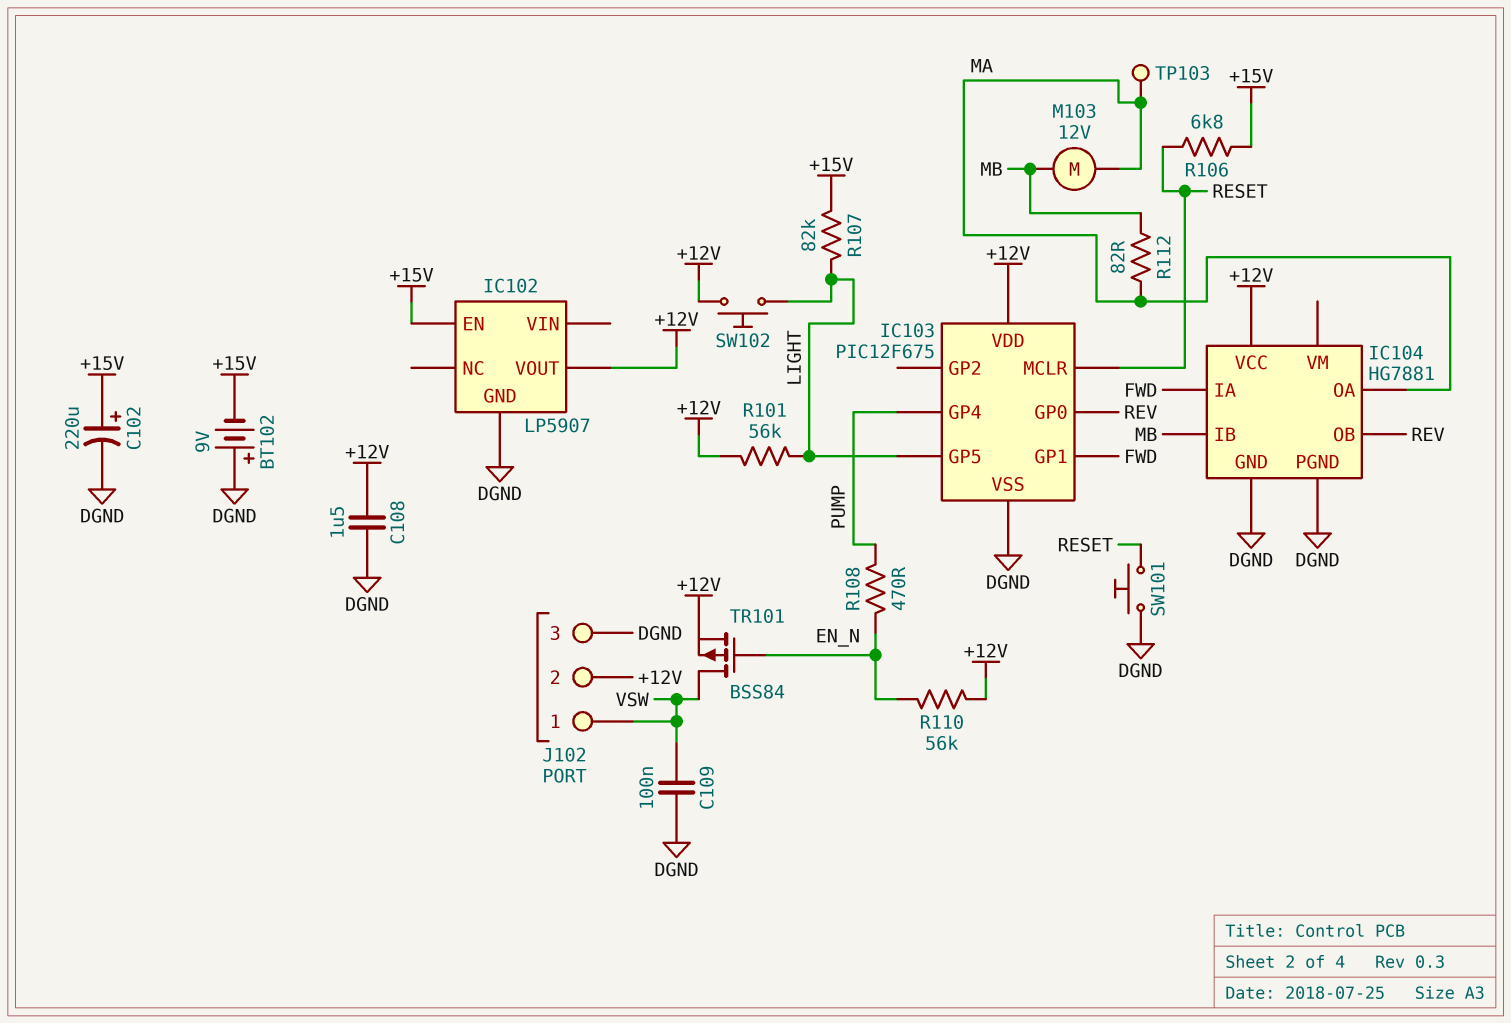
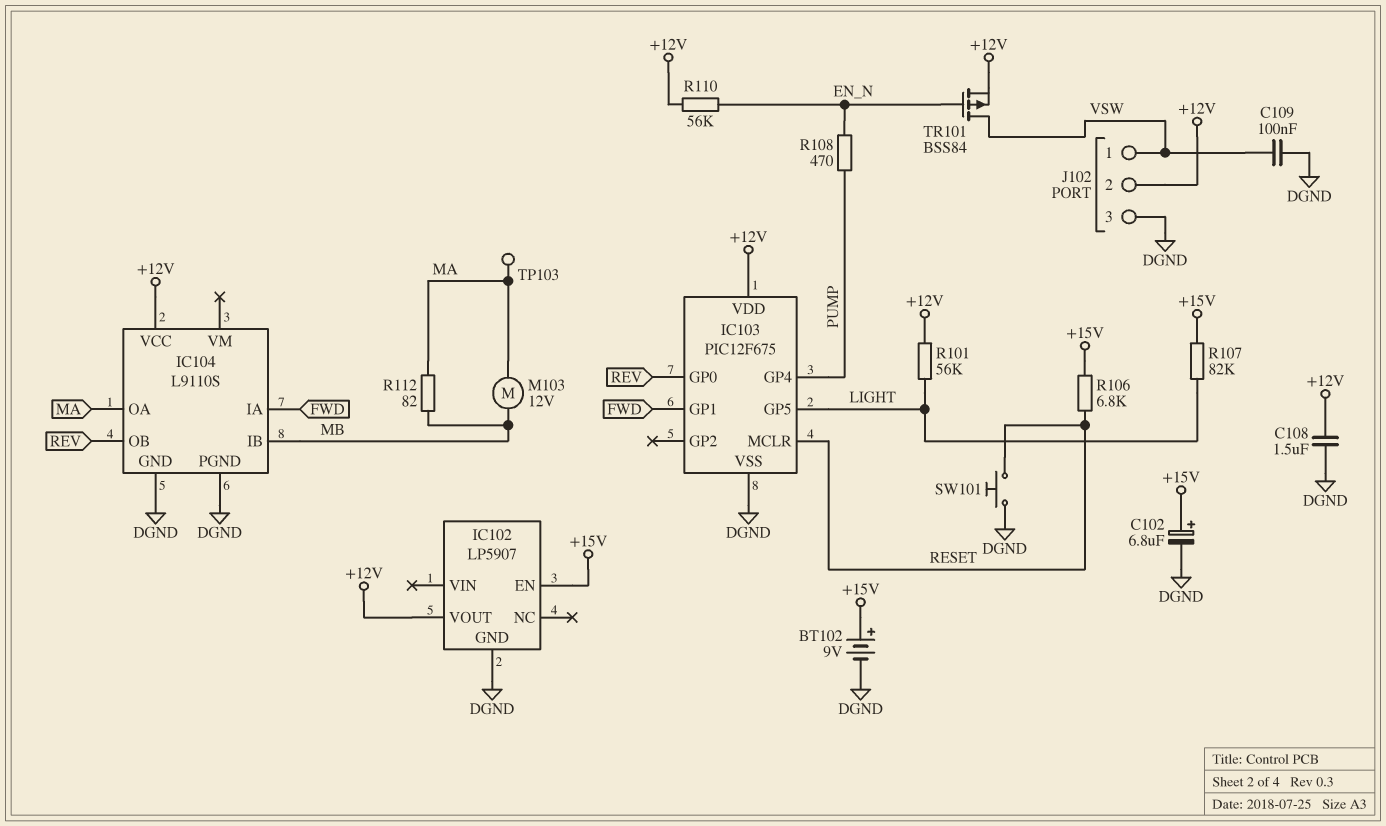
BT102: 9V (plus DGND, minus +15V) -> 9V (plus +15V, minus DGND)
C102: 220uF (plus +15V, minus DGND) -> 6.8uF (plus +15V, minus DGND)
IC104: HG7881 -> L9110S
SW102: button (+12V, LIGHT) -> none

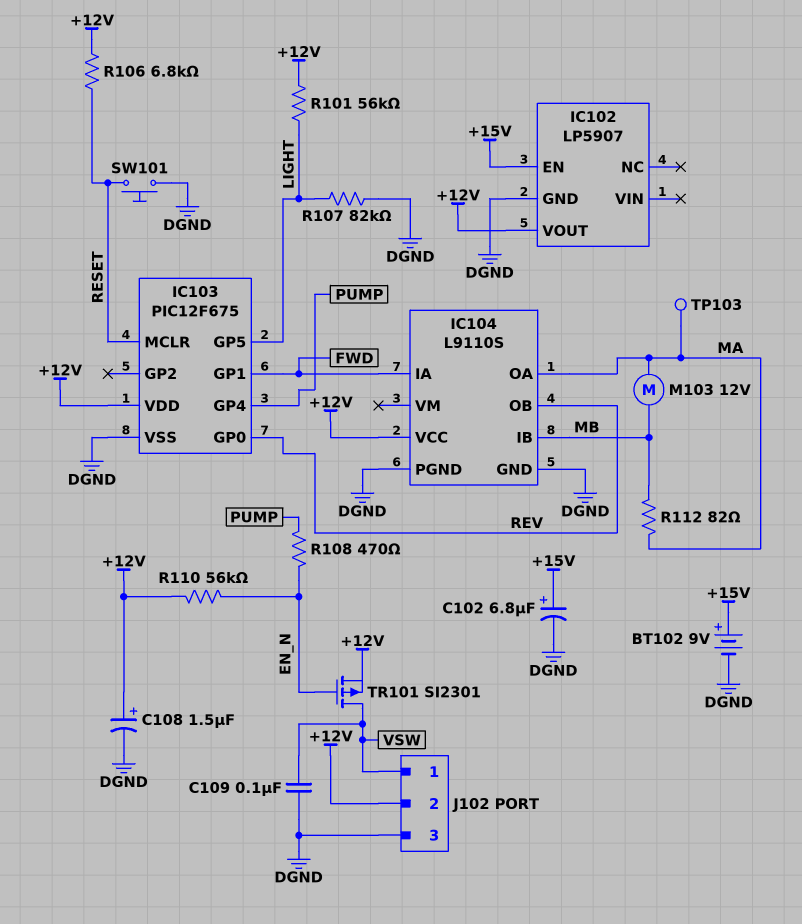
C108: 1.5uF (+12V, DGND) -> 1.5uF (plus +12V, minus DGND)
R106: 6.8k (+15V, RESET) -> 6.8k (+12V, RESET)
R107: 82k (+15V, LIGHT) -> 82k (DGND, LIGHT)
TR101: PMOS BSS84 (G EN_N, D VSW, S +12V) -> PMOS SI2301 (G EN_N, D VSW, S +12V)

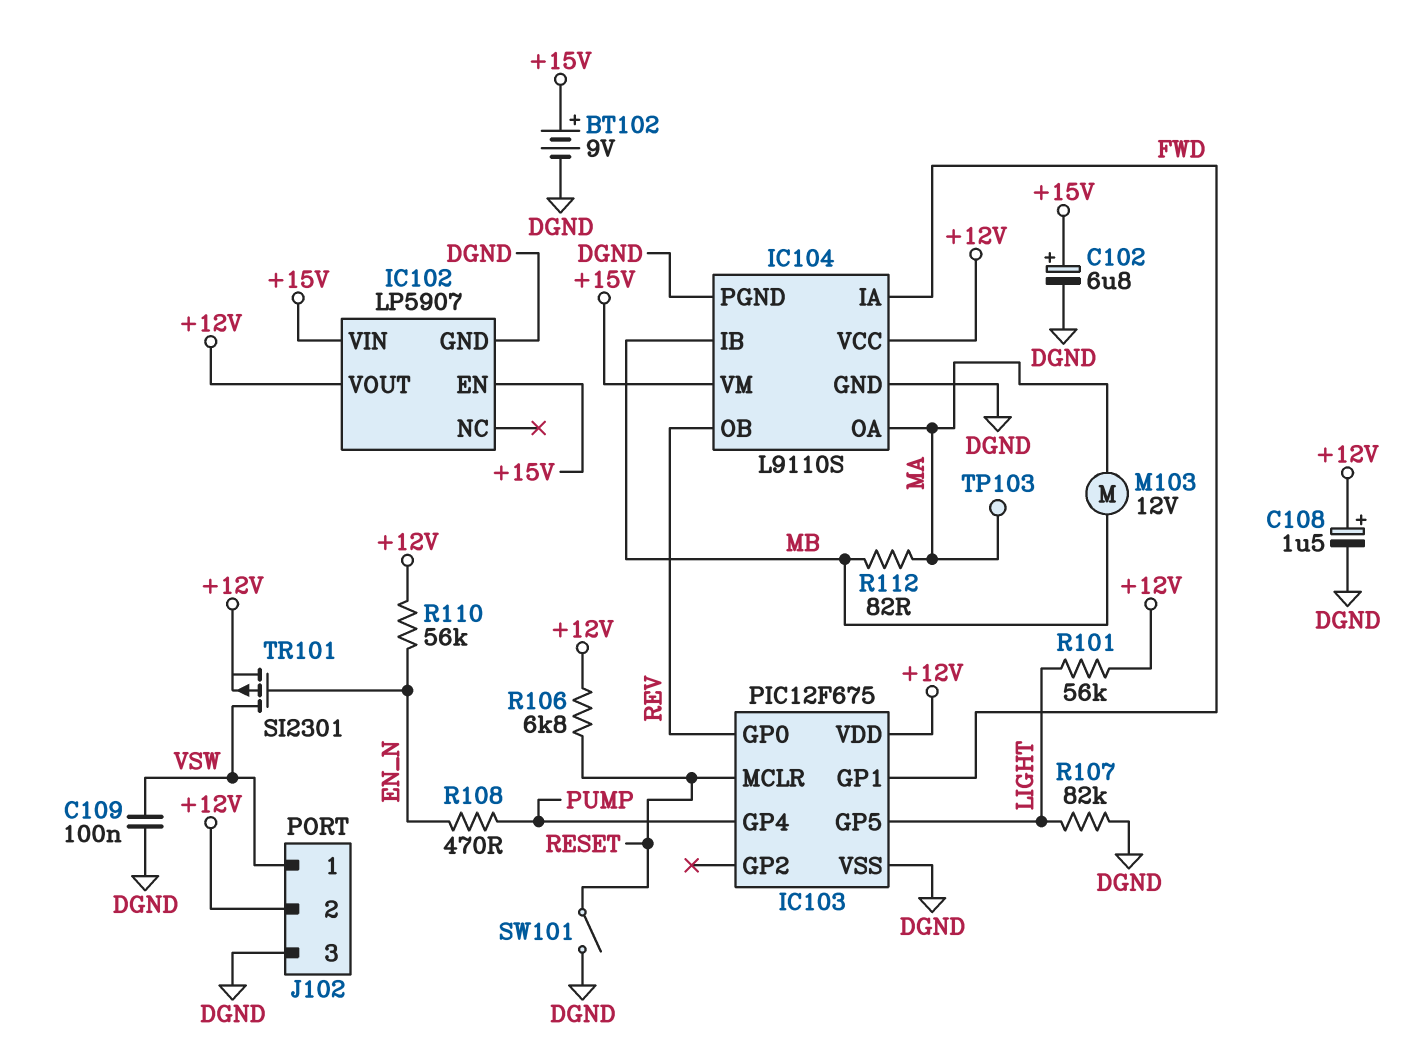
IC102 pin VIN: none -> +15V
IC104 pin VM: none -> +15V
SW101: button (DGND, RESET) -> switch (DGND, RESET)

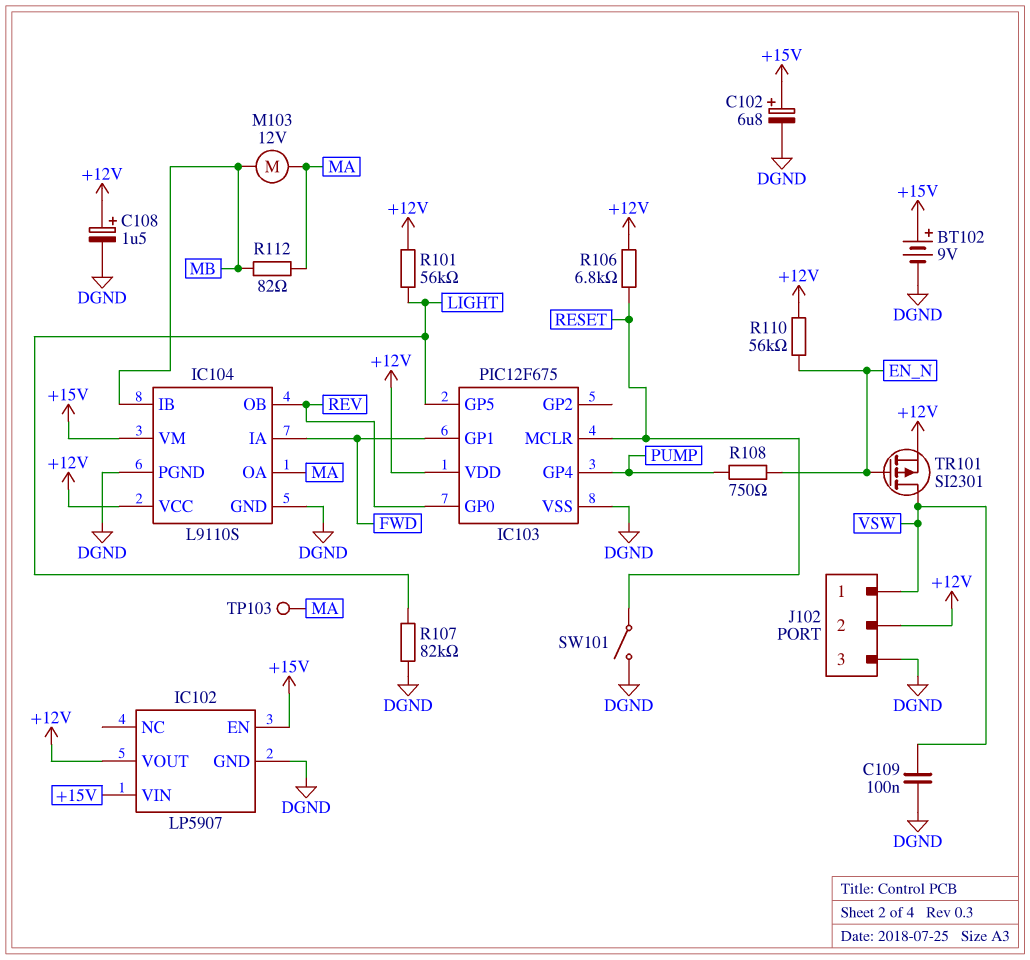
R108: 470 (EN_N, PUMP) -> 750 (EN_N, PUMP)

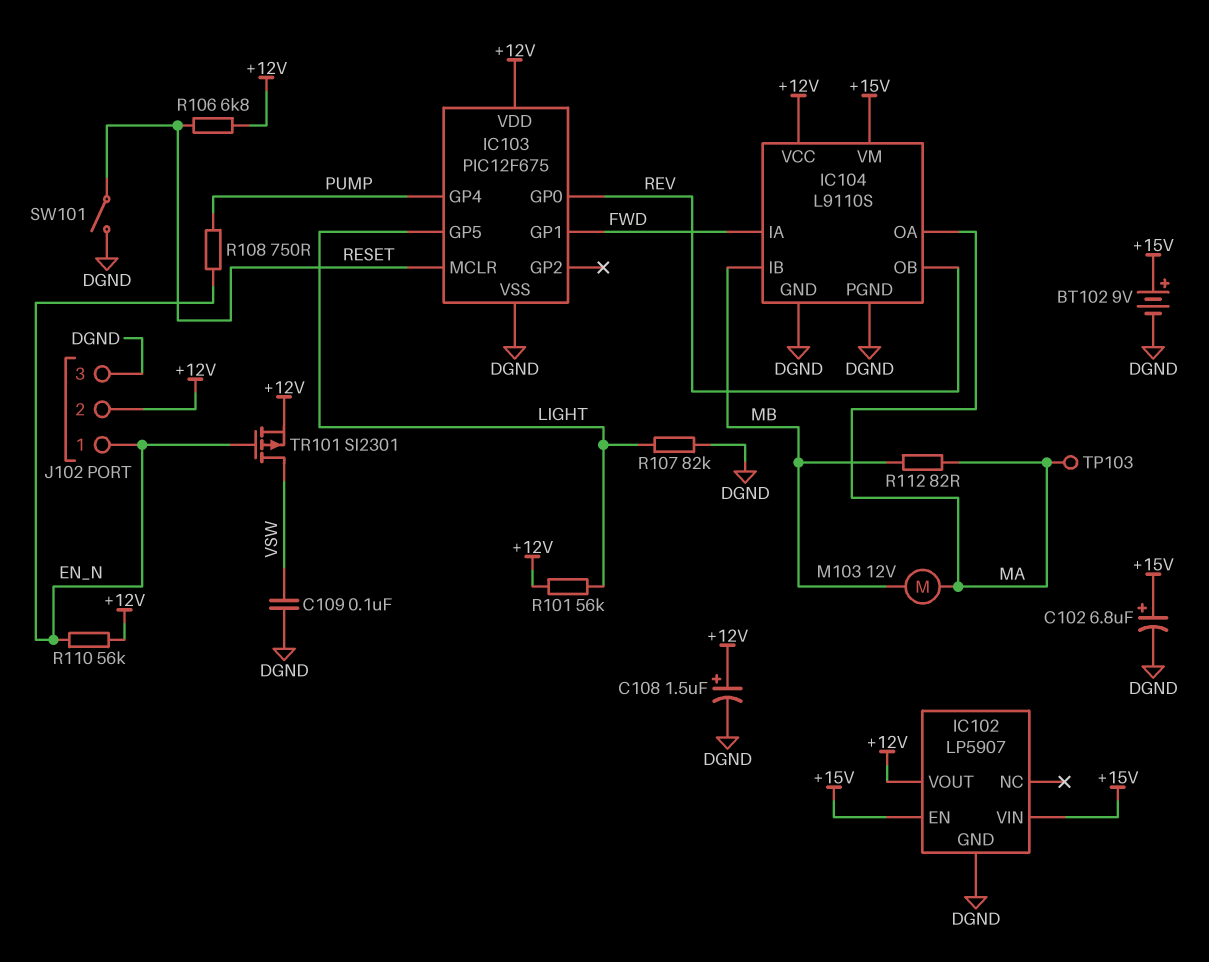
J102 pin 1: VSW -> EN_N

